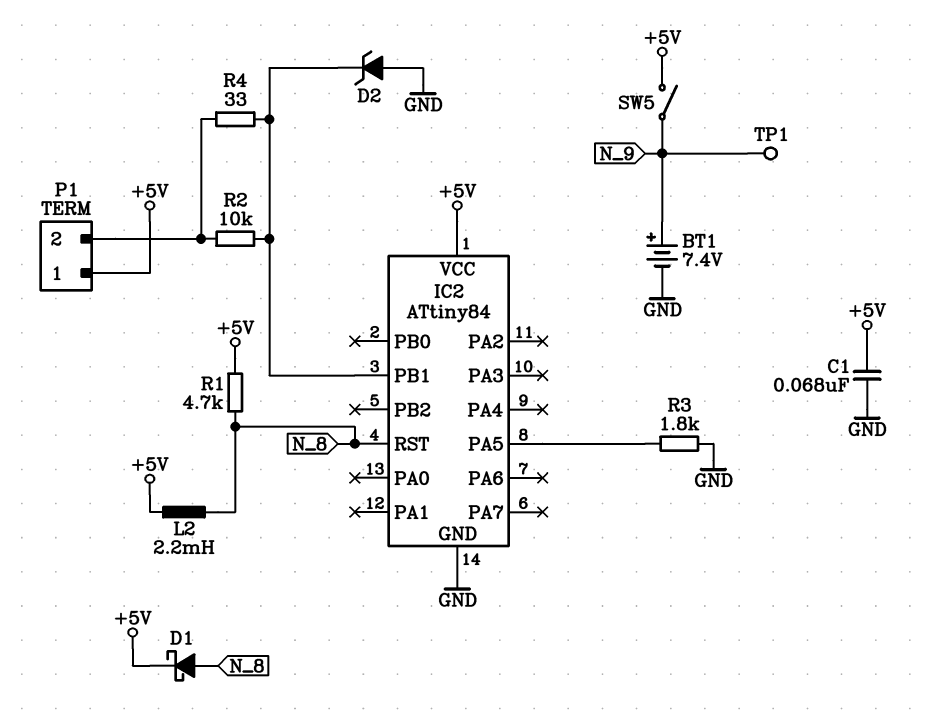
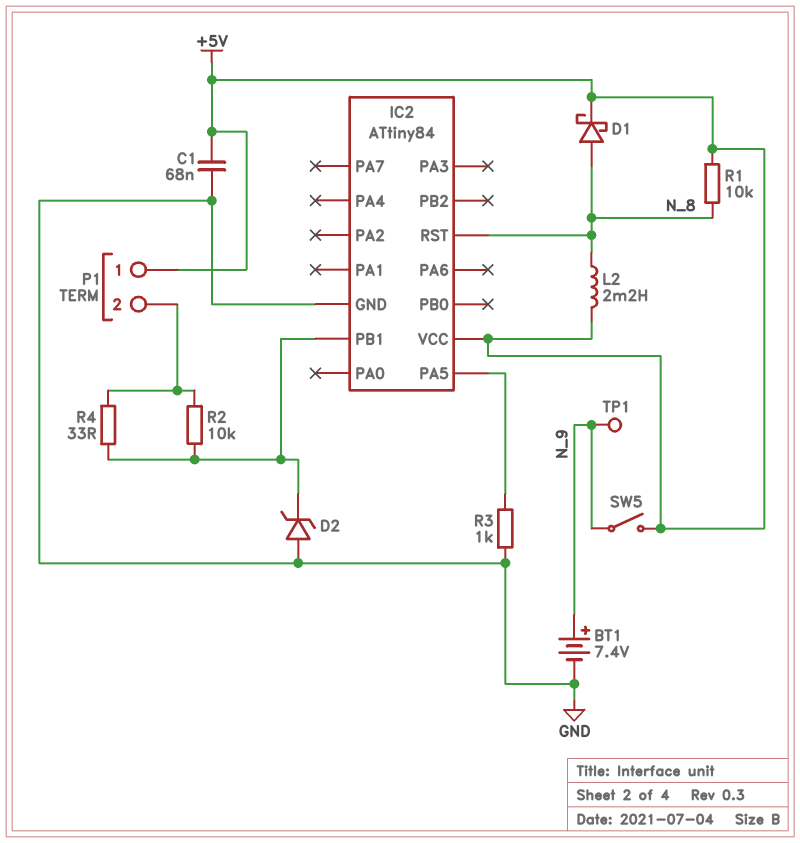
R1: 4.7k (+5V, N_8) -> 10k (+5V, N_8)
R3: 1.8k (GND, IC2/PA5) -> 1k (GND, IC2/PA5)

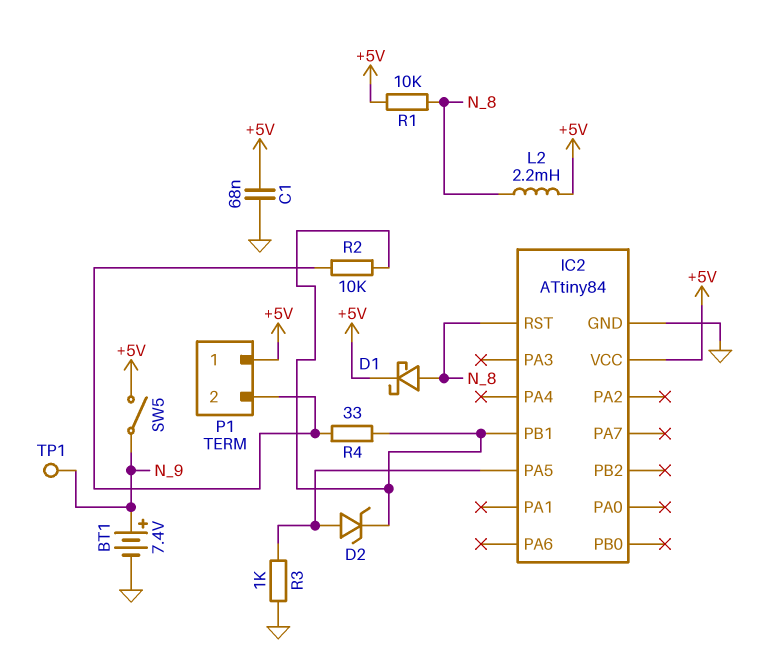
D2: zener (A GND, K IC2/PB1) -> zener (A IC2/PA5, K IC2/PB1)

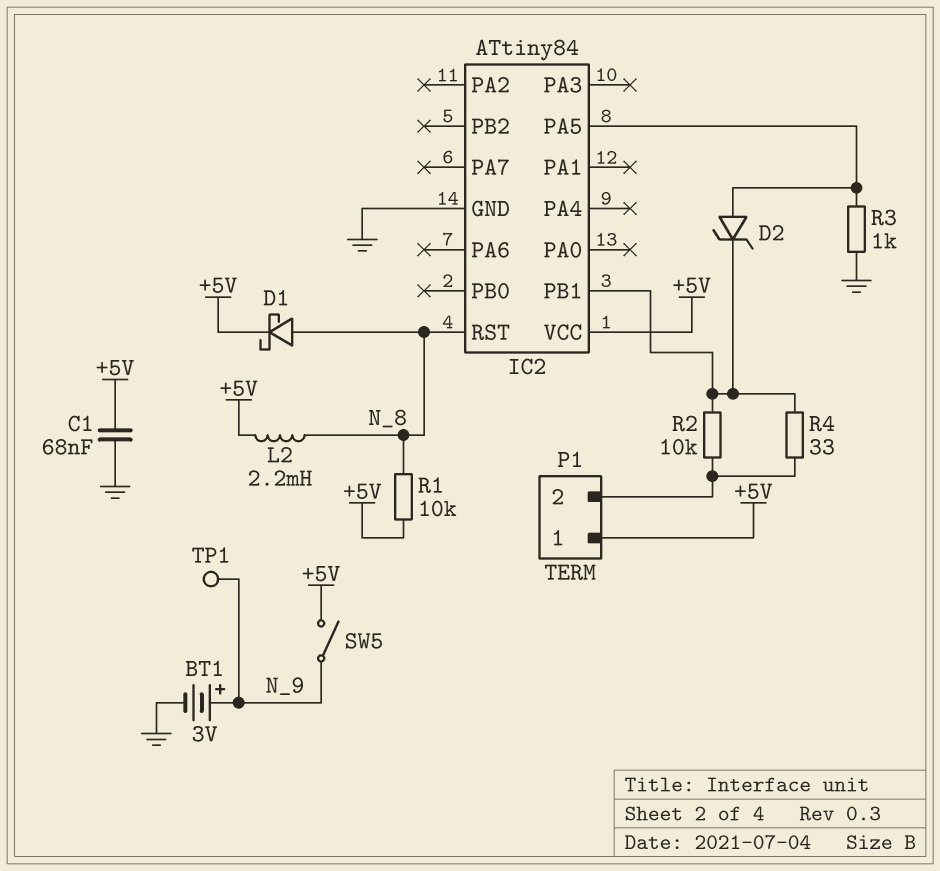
BT1: 7.4V (plus N_9, minus GND) -> 3V (plus N_9, minus GND)

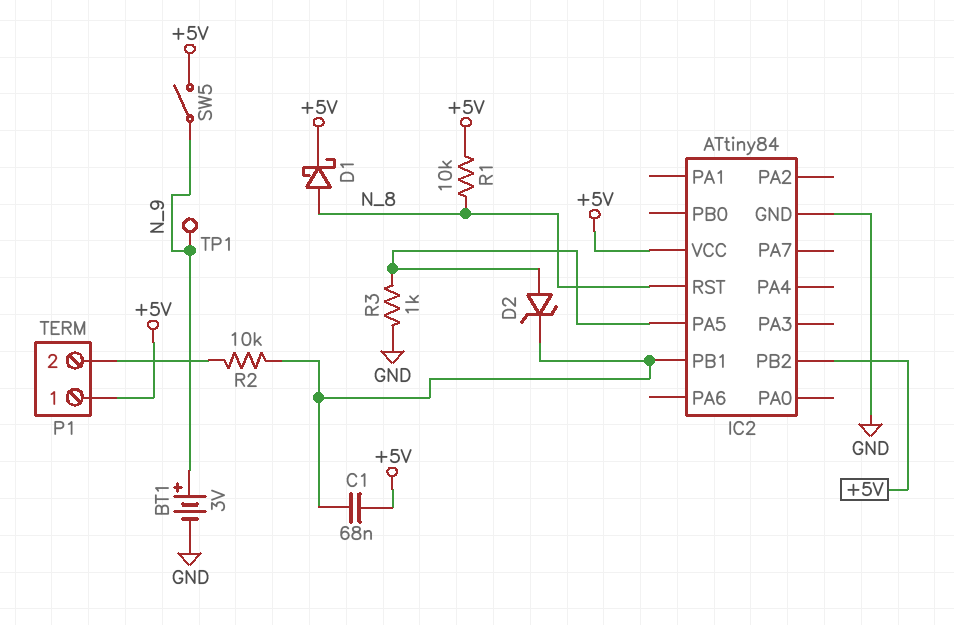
C1: 68nF (+5V, GND) -> 68nF (+5V, IC2/PB1)
IC2 pin PB2: none -> +5V
L2: 2.2mH (+5V, N_8) -> none
R4: 33 (IC2/PB1, P1/2) -> none

